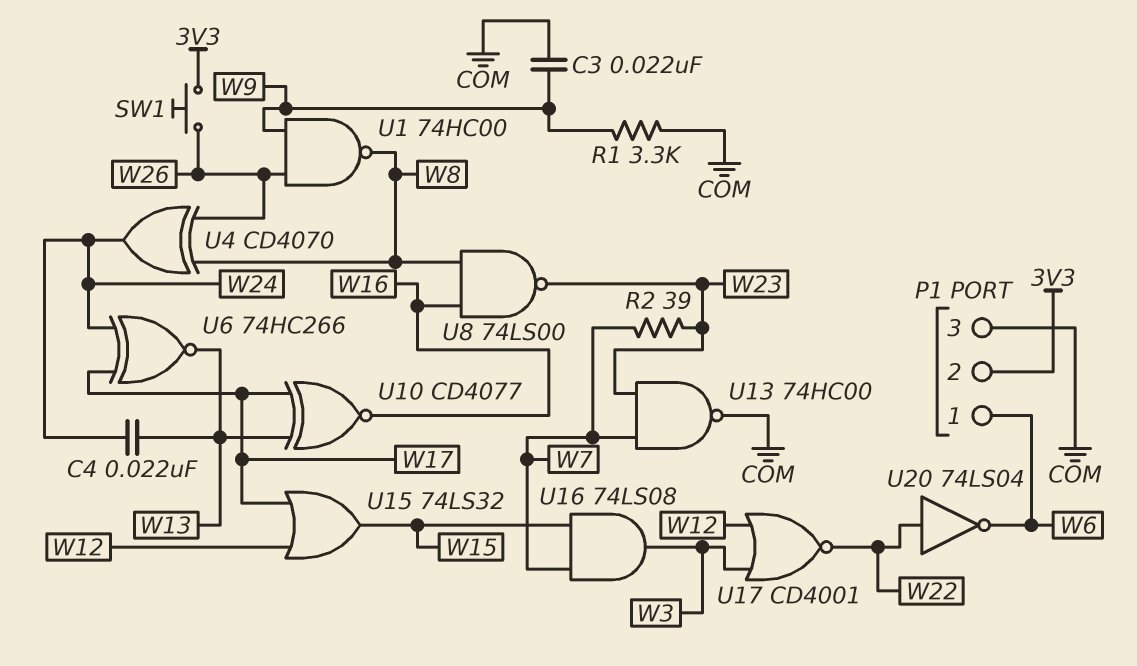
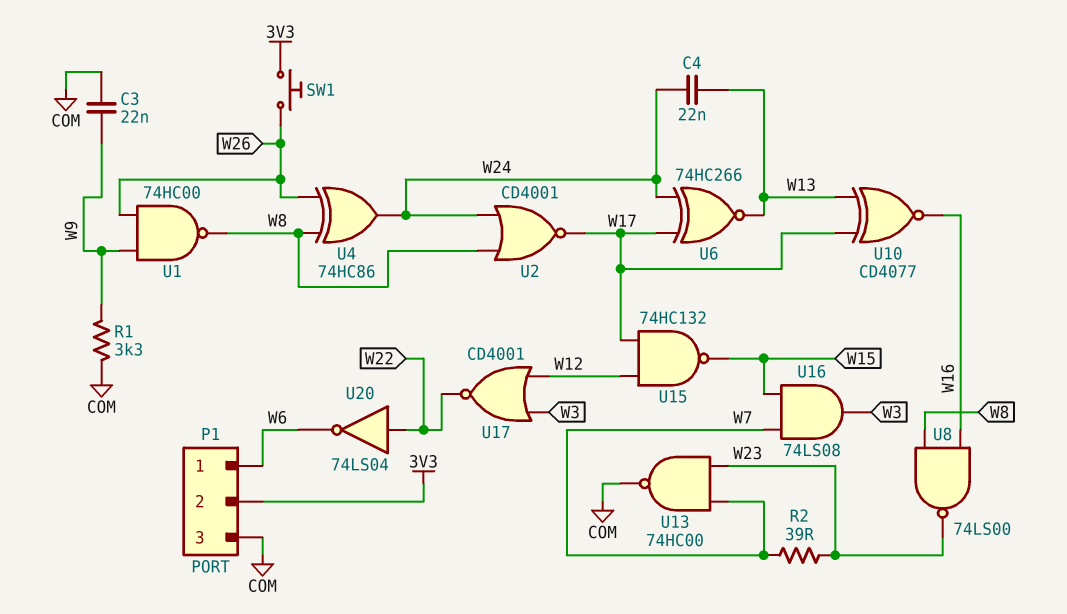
U2: none -> NOR CD4001 (in W8, in W24, out W17)
U4: XOR CD4070 (in W8, in W26, out W24) -> XOR 74HC86 (in W8, in W26, out W24)
U15: OR 74LS32 (in W12, in W17, out W15) -> NAND 74HC132 (in W12, in W17, out W15)

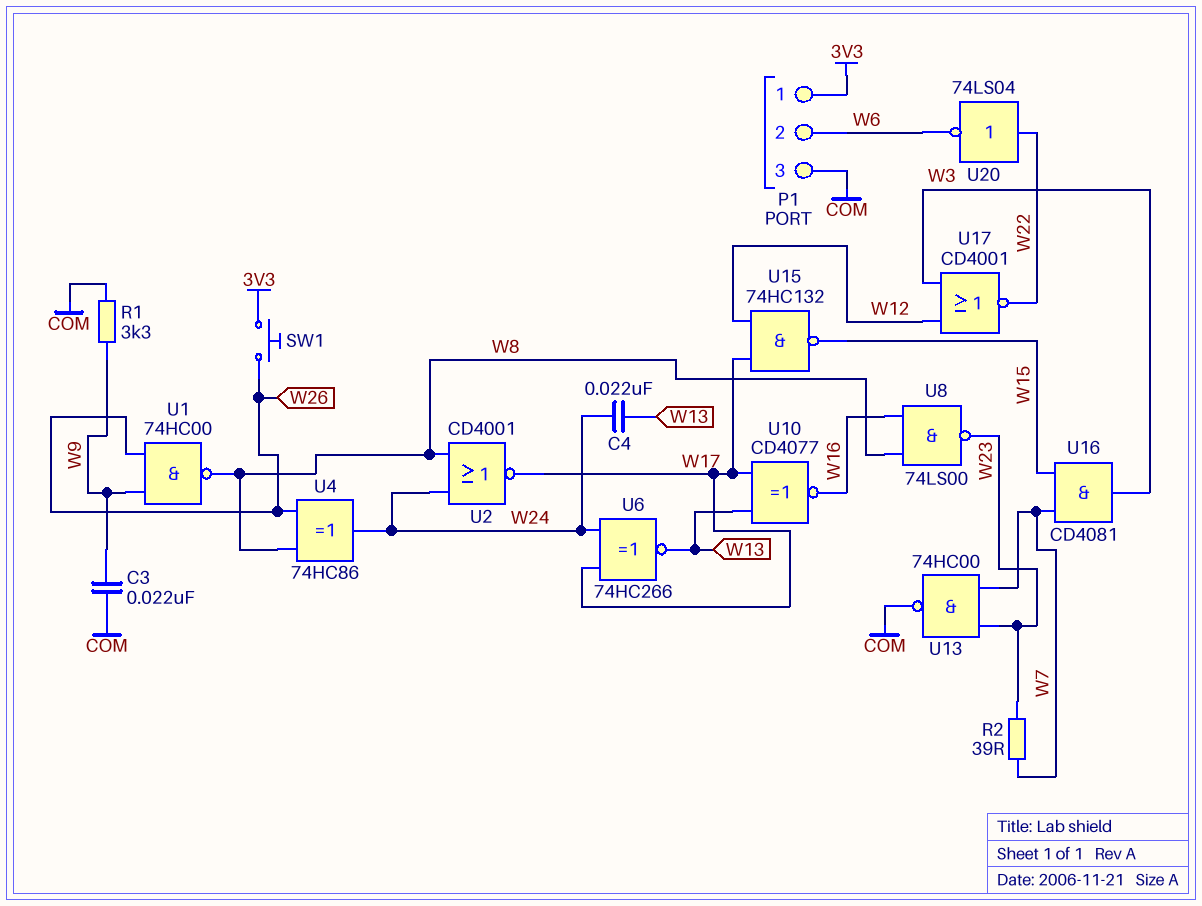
P1 pin 1: W6 -> 3V3
P1 pin 2: 3V3 -> W6
U16: AND 74LS08 (in W7, in W15, out W3) -> AND CD4081 (in W7, in W15, out W3)

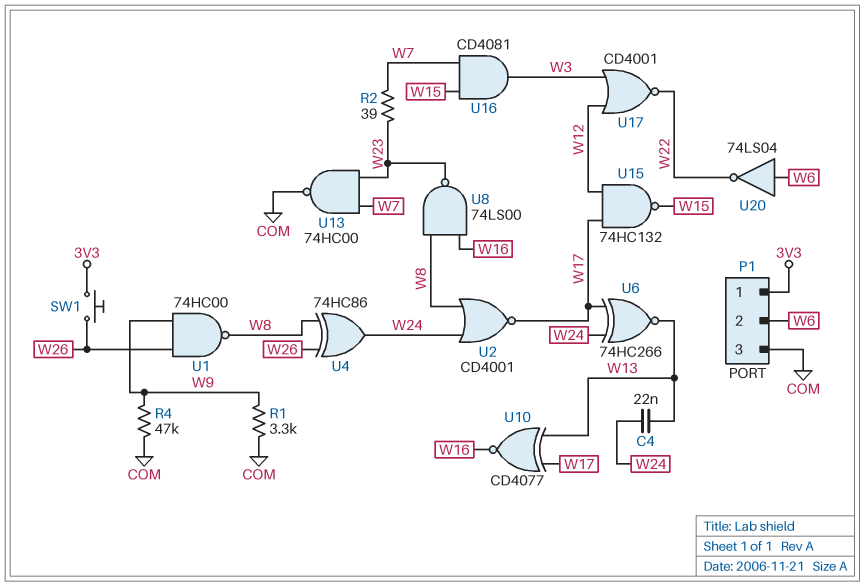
C3: 22nF (COM, W9) -> none
R4: none -> 47k (COM, W9)
U20: NOT 74LS04 (in W22, out W6) -> NOT 74LS04 (in W6, out W22)

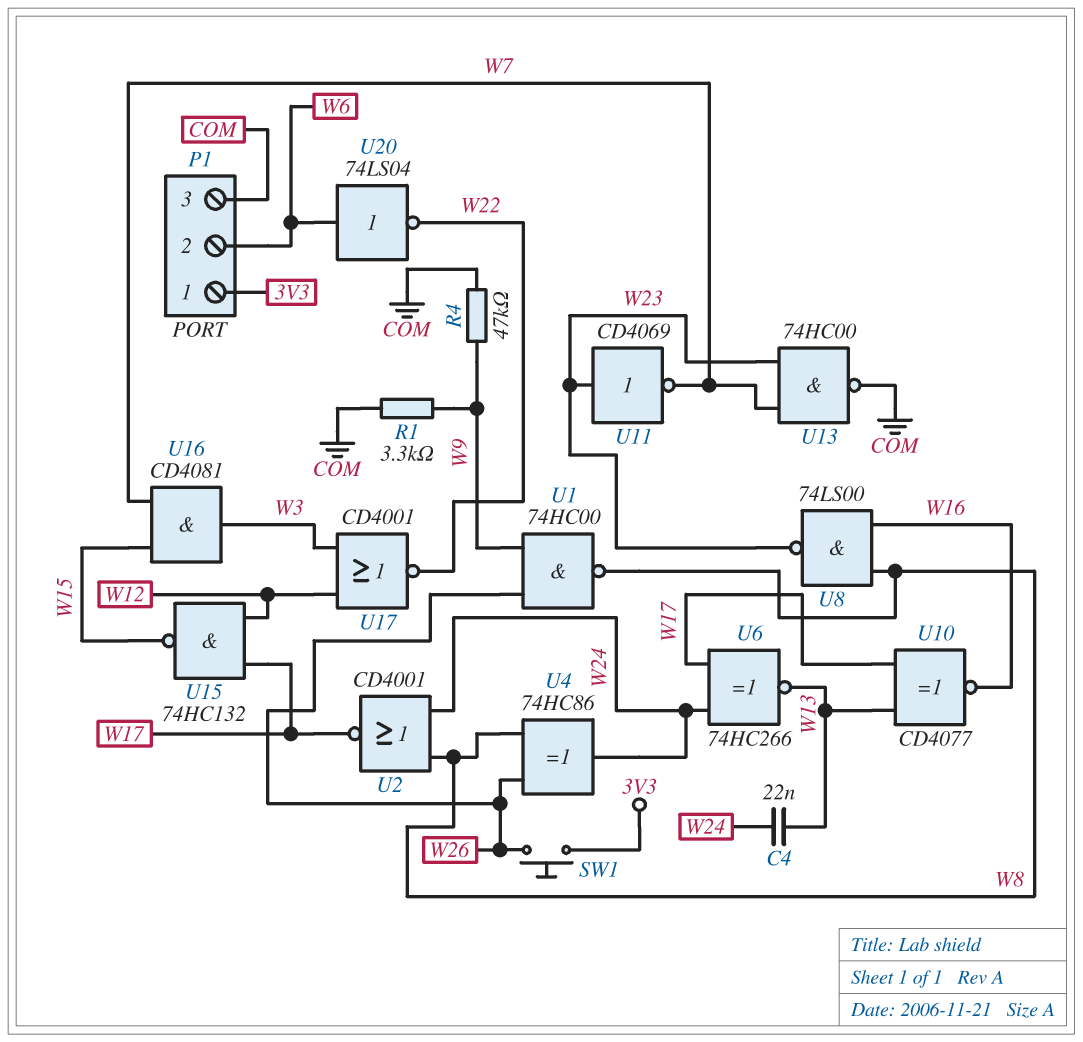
R2: 39 (W7, W23) -> none
U11: none -> NOT CD4069 (in W23, out W7)

